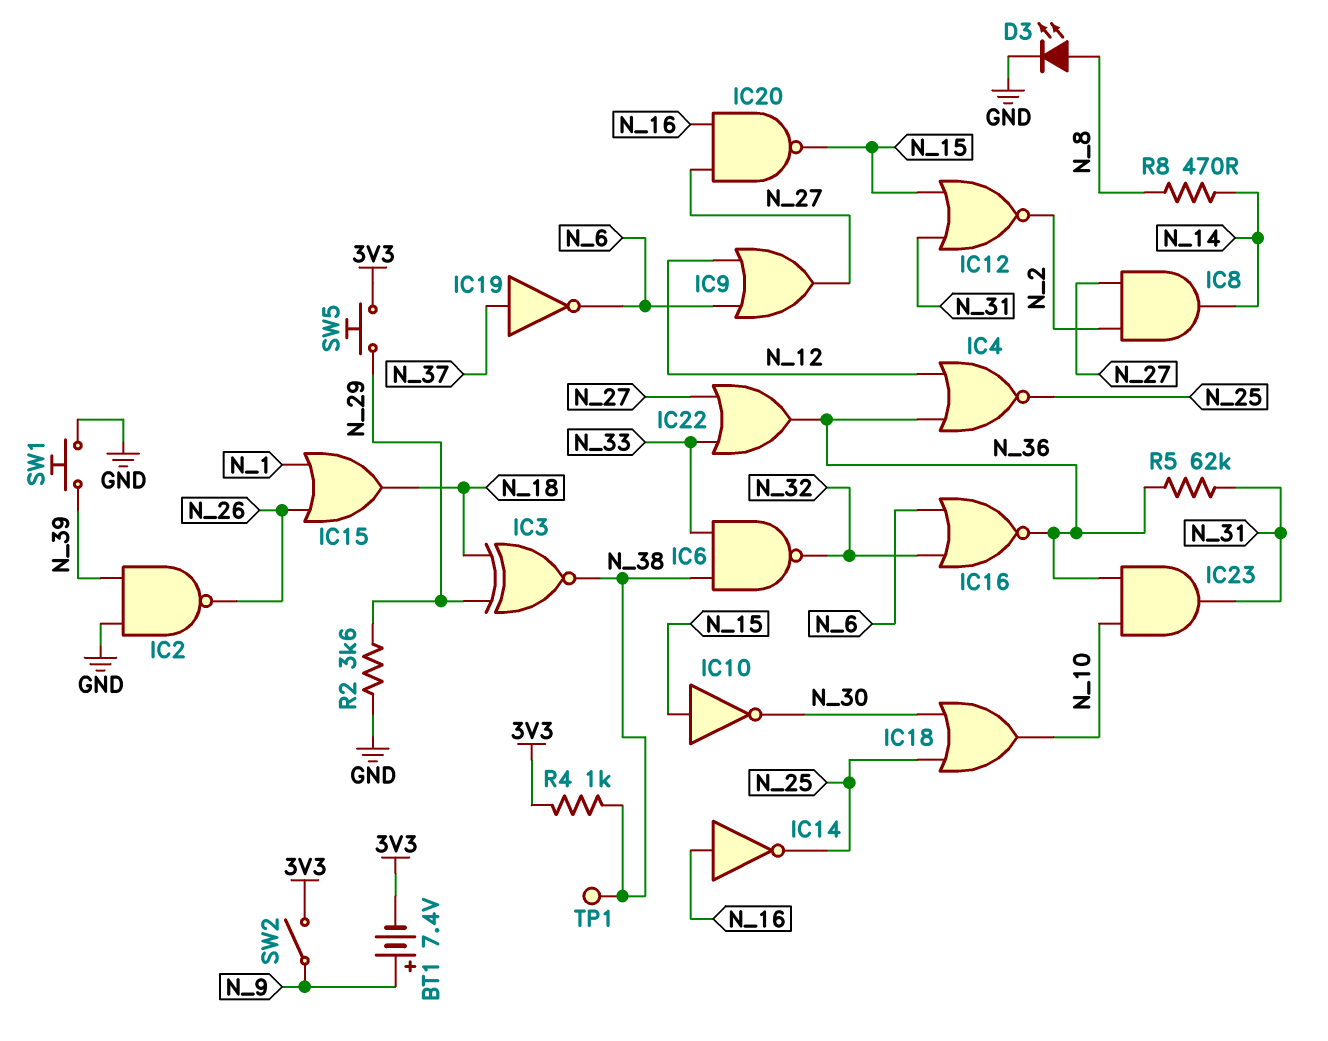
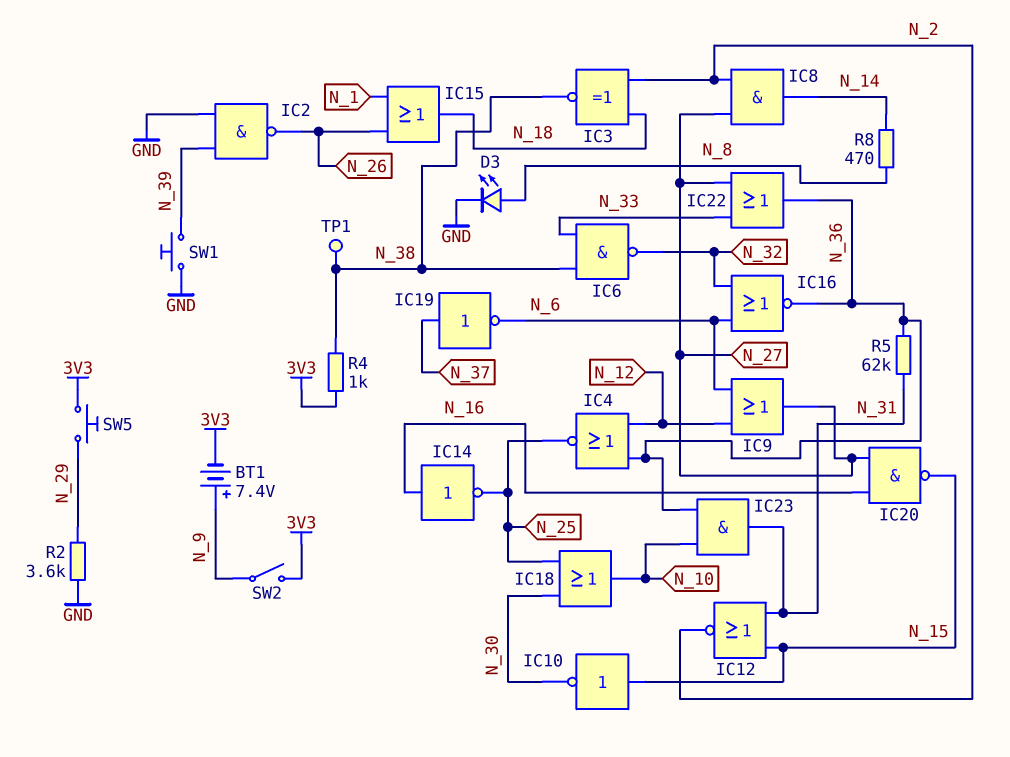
IC3: XNOR (in N_18, in N_29, out N_38) -> XNOR (in N_2, in N_18, out N_38)

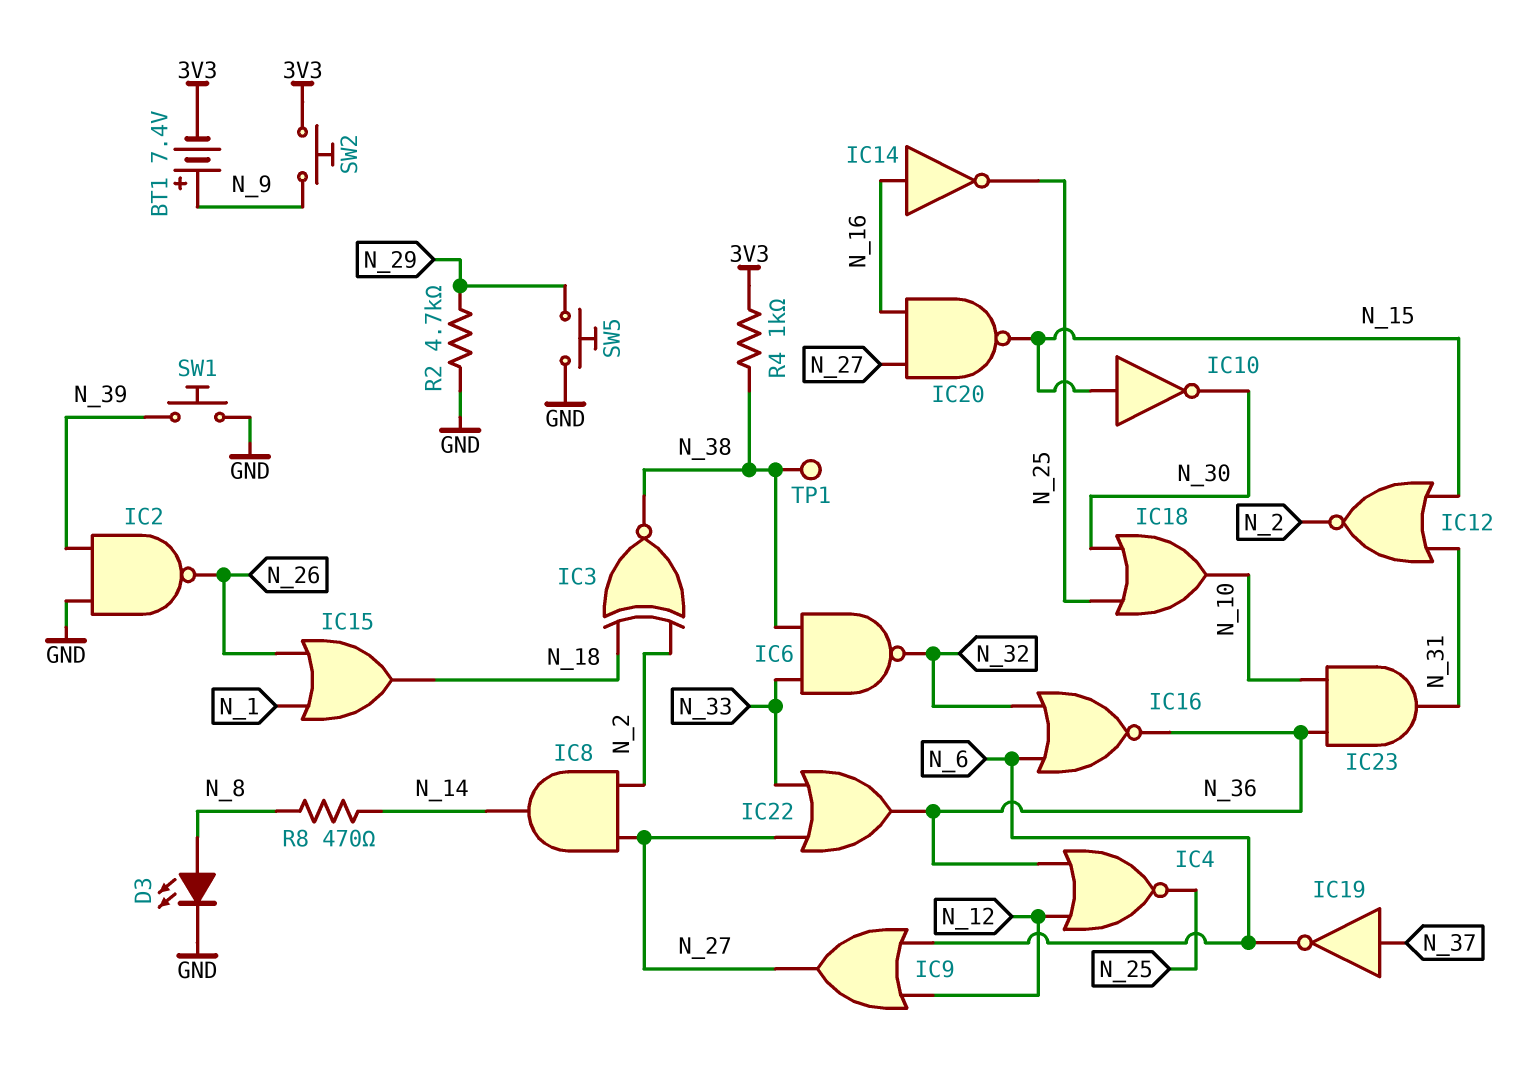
R2: 3.6k (GND, N_29) -> 4.7k (GND, N_29)
R5: 62k (N_31, N_36) -> none
SW2: switch (3V3, N_9) -> button (3V3, N_9)
SW5: button (3V3, N_29) -> button (GND, N_29)

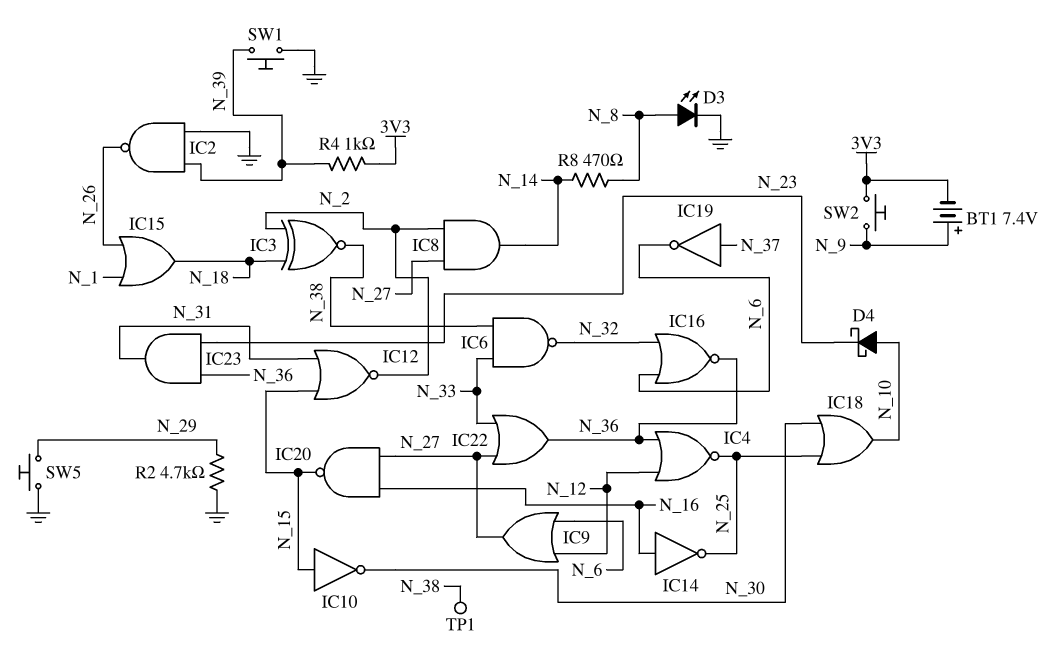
D4: none -> schottky (A N_10, K N_23)
IC23: AND (in N_10, in N_36, out N_31) -> AND (in N_23, in N_36, out N_31)
R4: 1k (3V3, N_38) -> 1k (3V3, N_39)

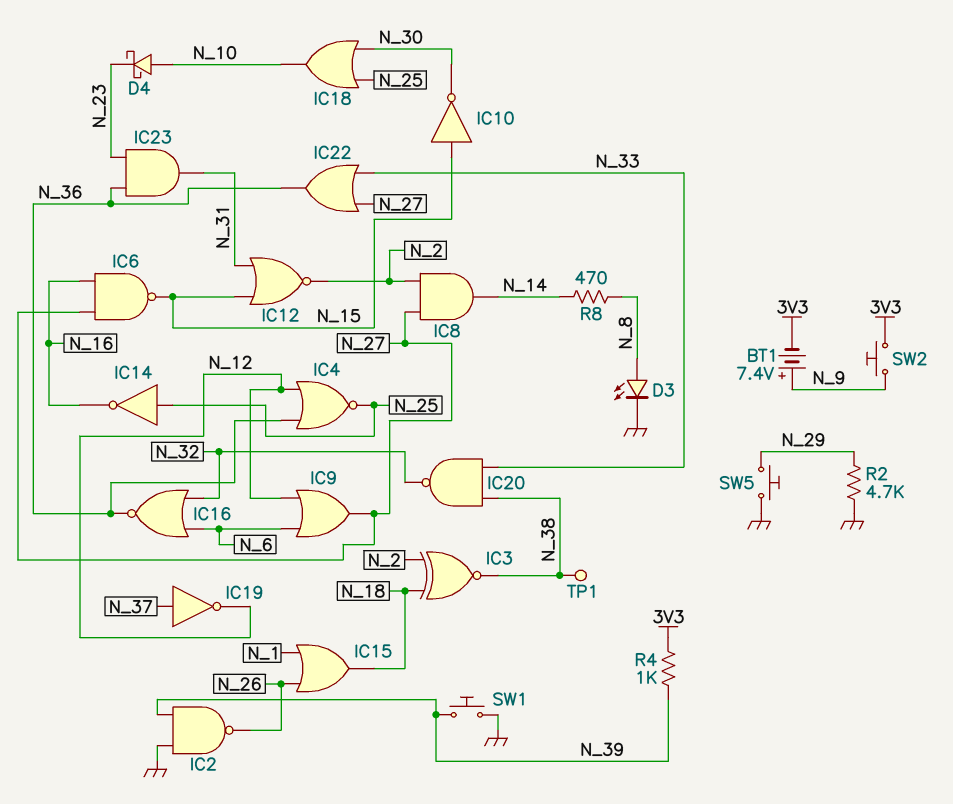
IC6: NAND (in N_33, in N_38, out N_32) -> NAND (in N_16, in N_27, out N_15)
IC14: NOT (in N_16, out N_25) -> NOT (in N_25, out N_16)
IC19: NOT (in N_37, out N_6) -> NOT (in N_37, out N_12)
IC20: NAND (in N_16, in N_27, out N_15) -> NAND (in N_33, in N_38, out N_32)

